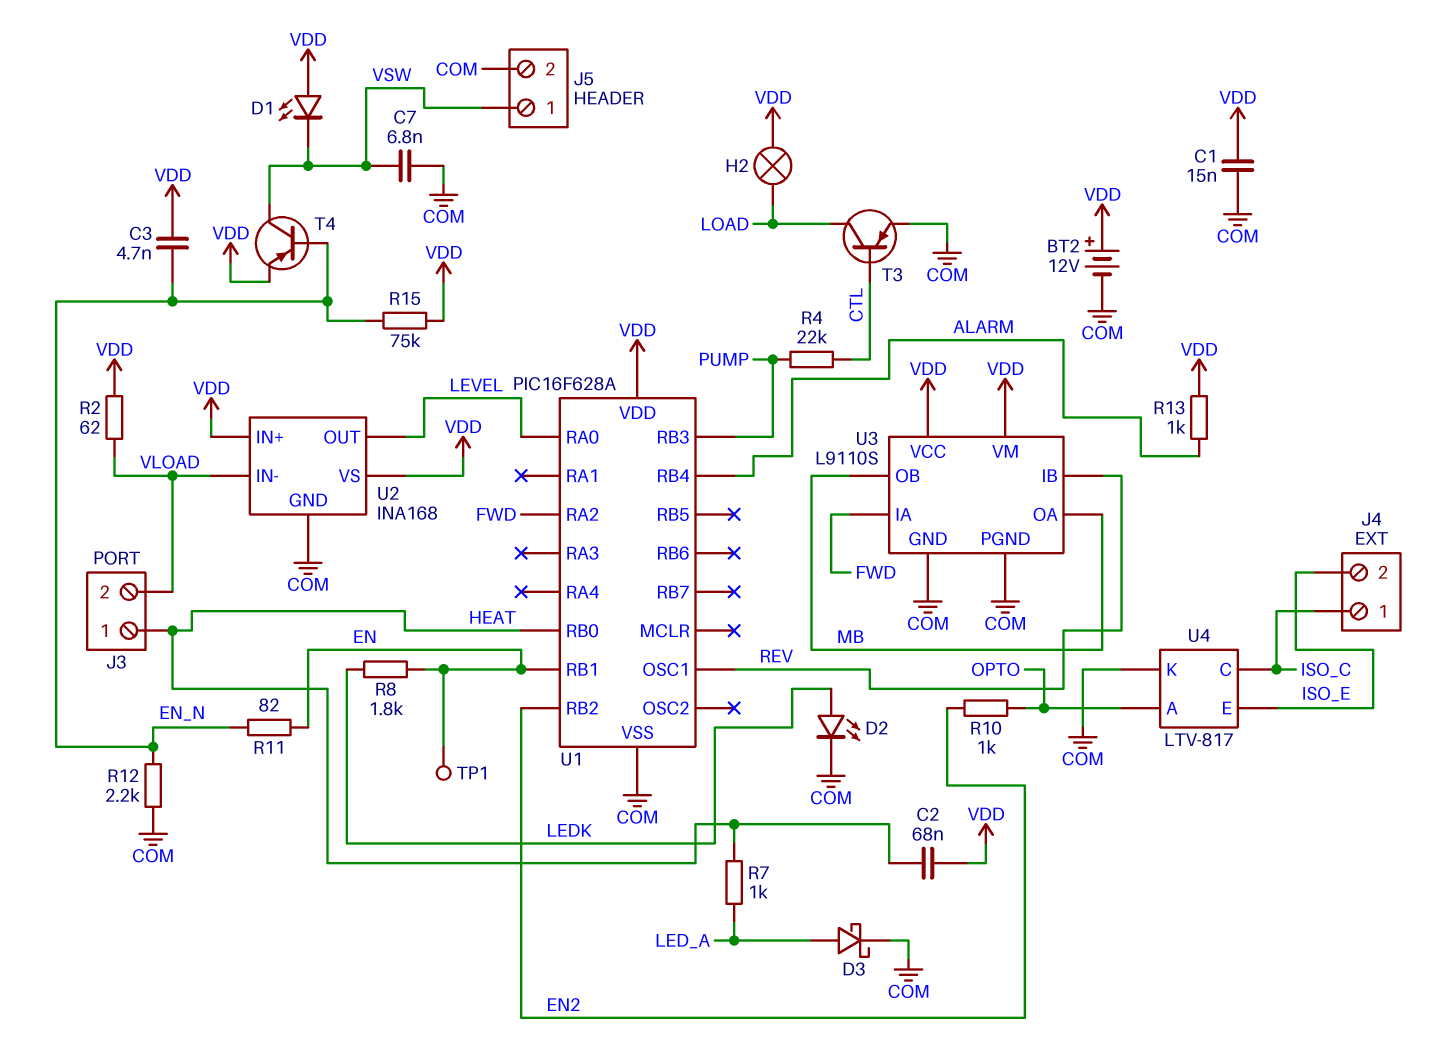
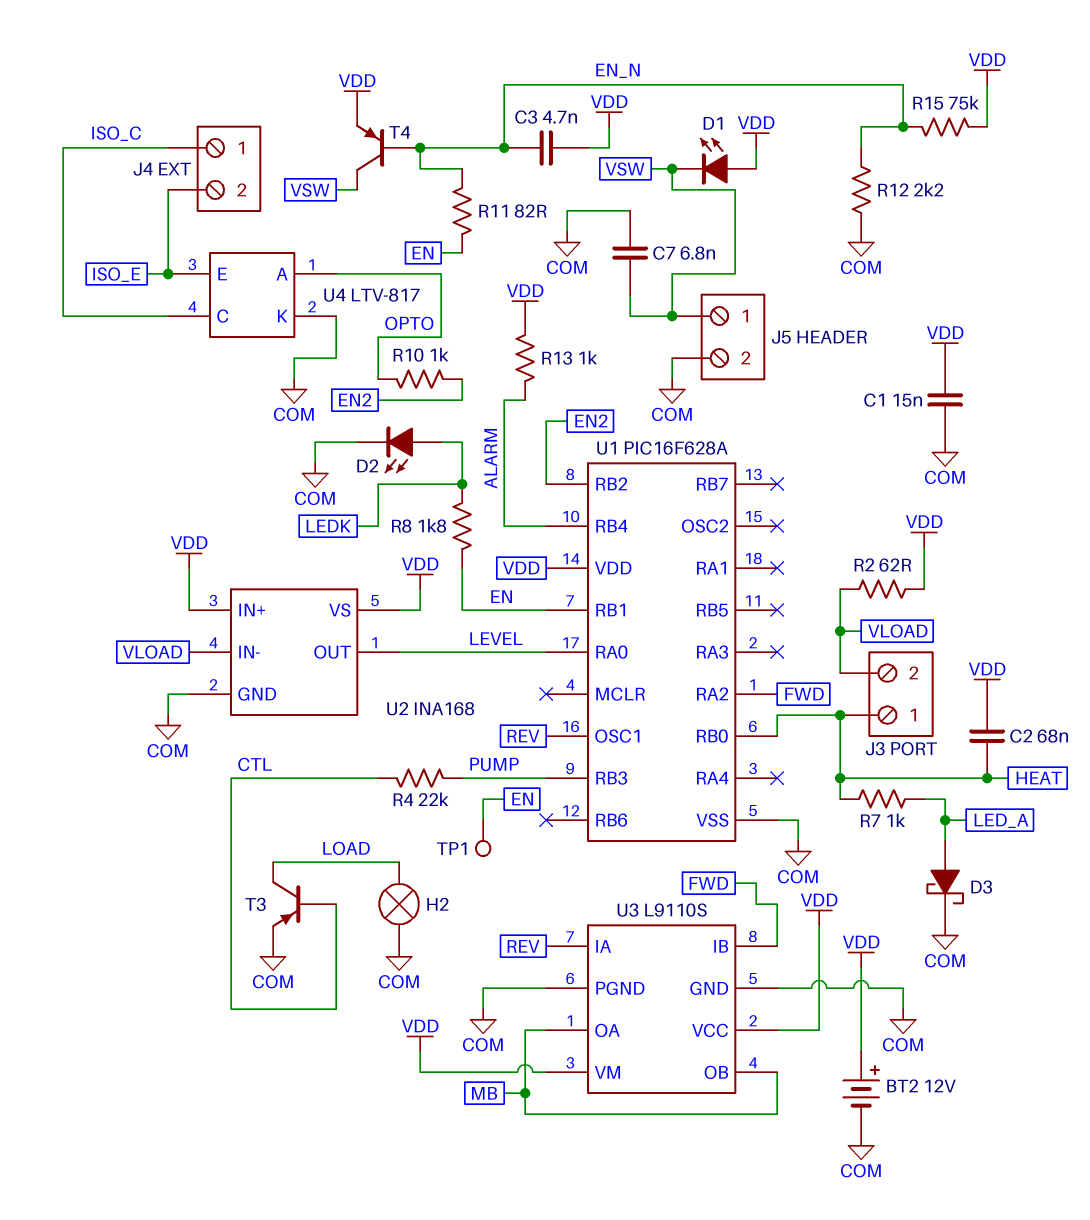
H2: lamp (LOAD, VDD) -> lamp (COM, LOAD)
U3 pin IA: FWD -> REV
U3 pin IB: REV -> FWD

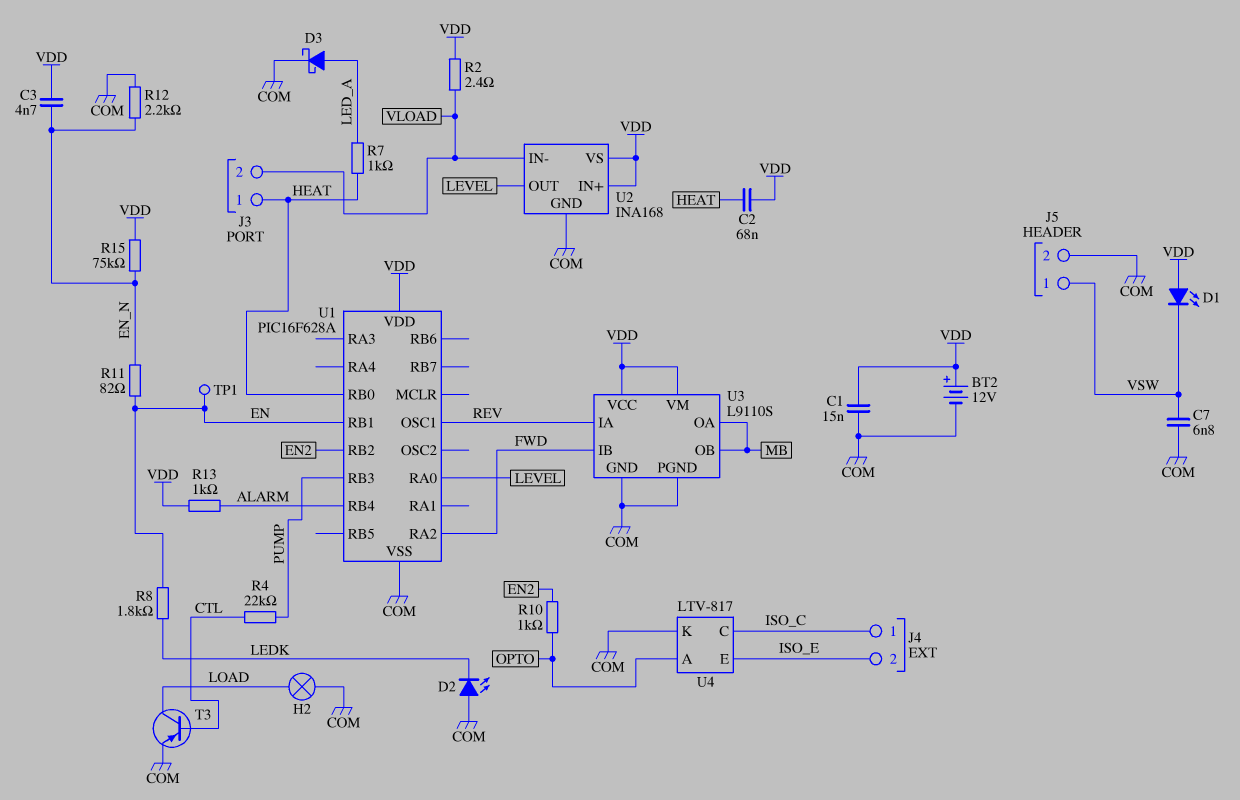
D2: LED (A LEDK, K COM) -> LED (A COM, K LEDK)
R2: 62 (VDD, VLOAD) -> 2.4 (VDD, VLOAD)
T4: PNP (B EN_N, C VSW, E VDD) -> none

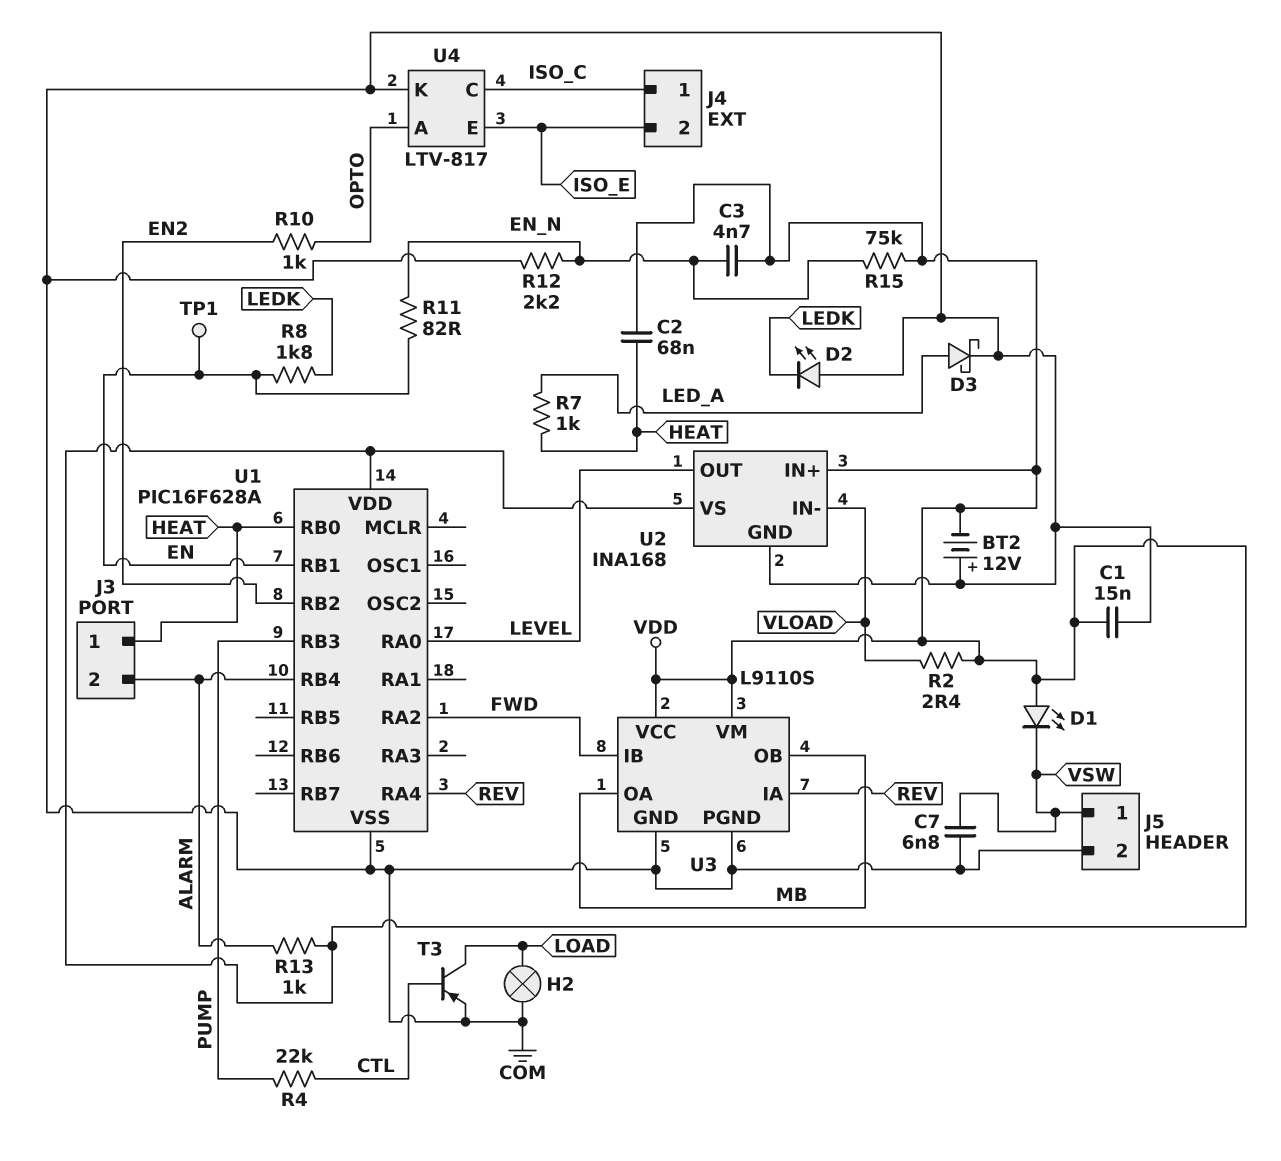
BT2: 12V (plus VDD, minus COM) -> 12V (plus COM, minus VDD)
J3 pin 2: VLOAD -> ALARM
U1 pin OSC1: REV -> none
U1 pin RA4: none -> REV

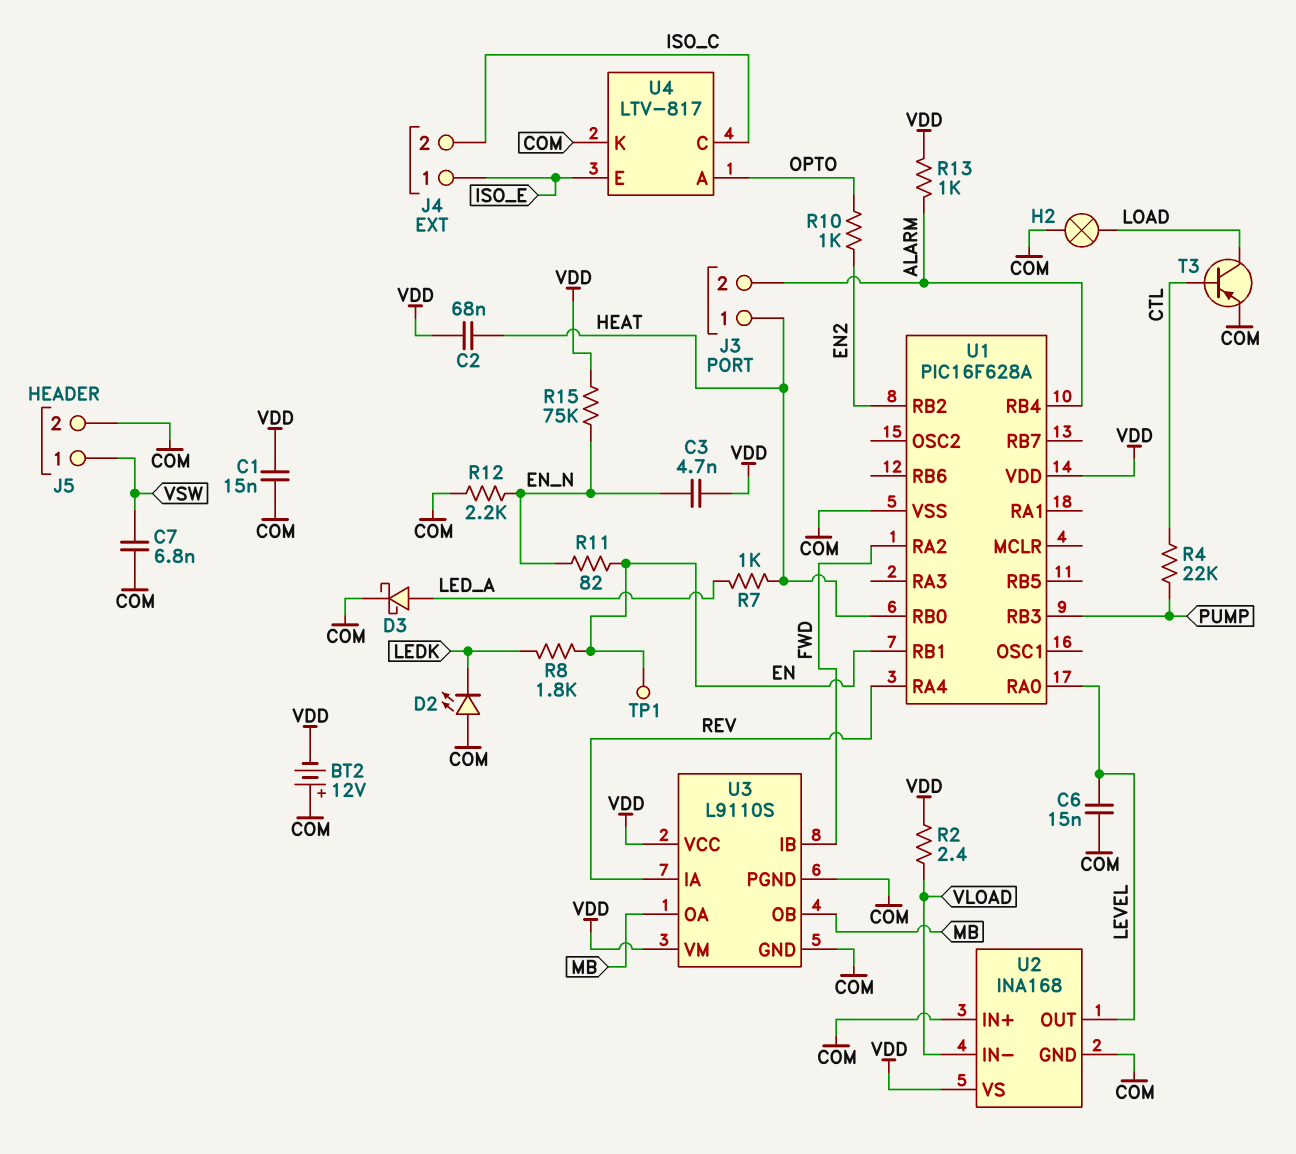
C6: none -> 15nF (COM, LEVEL)
D1: LED (A VDD, K VSW) -> none
J4 pin 1: ISO_C -> ISO_E
J4 pin 2: ISO_E -> ISO_C
U2 pin IN+: VDD -> COM

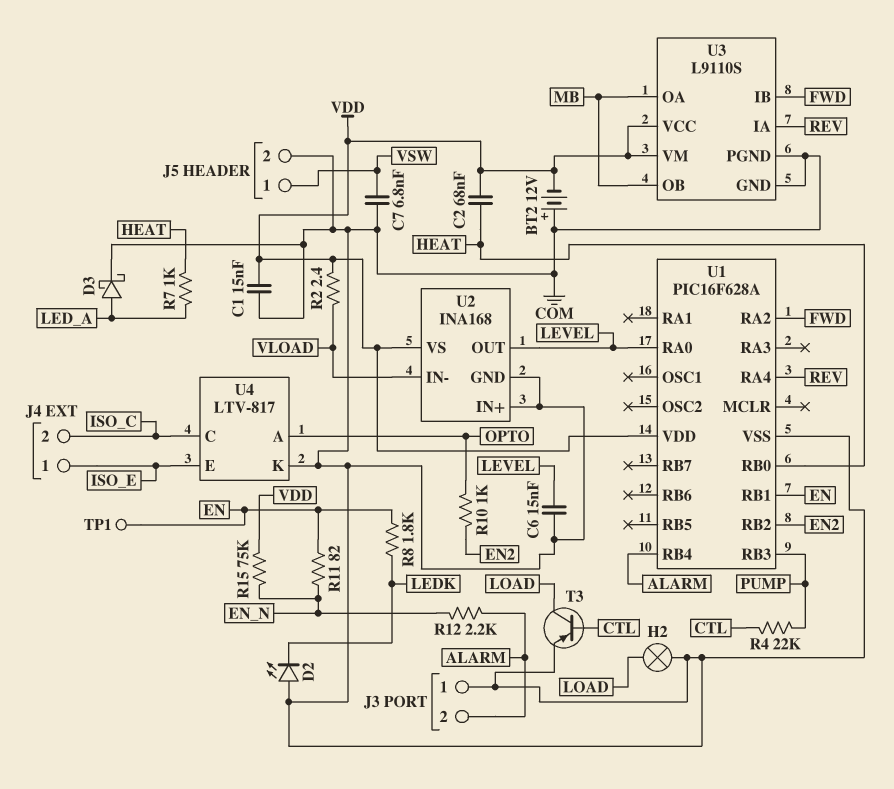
C3: 4.7nF (EN_N, VDD) -> none
J3 pin 1: HEAT -> COM
R12: 2.2k (COM, EN_N) -> 2.2k (ALARM, EN_N)
R13: 1k (ALARM, VDD) -> none

